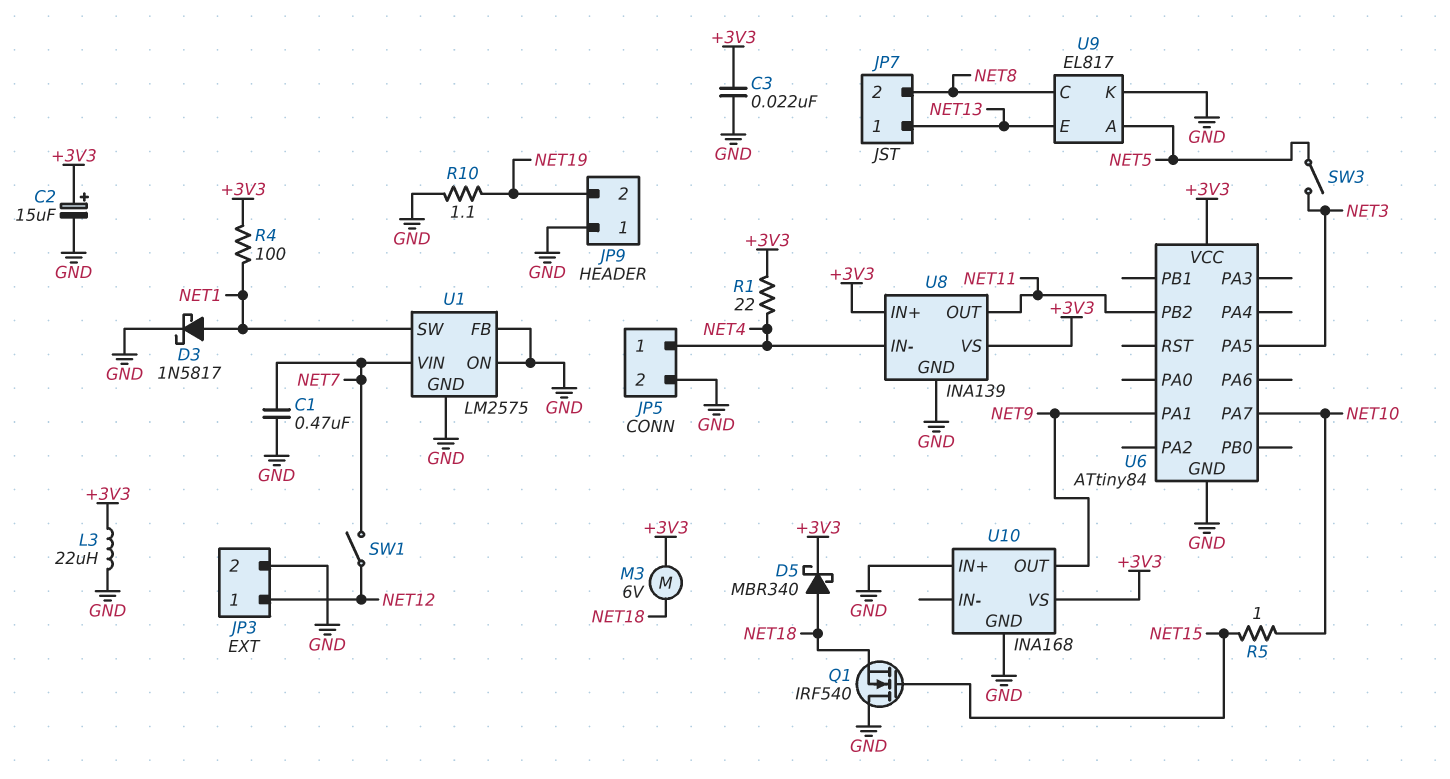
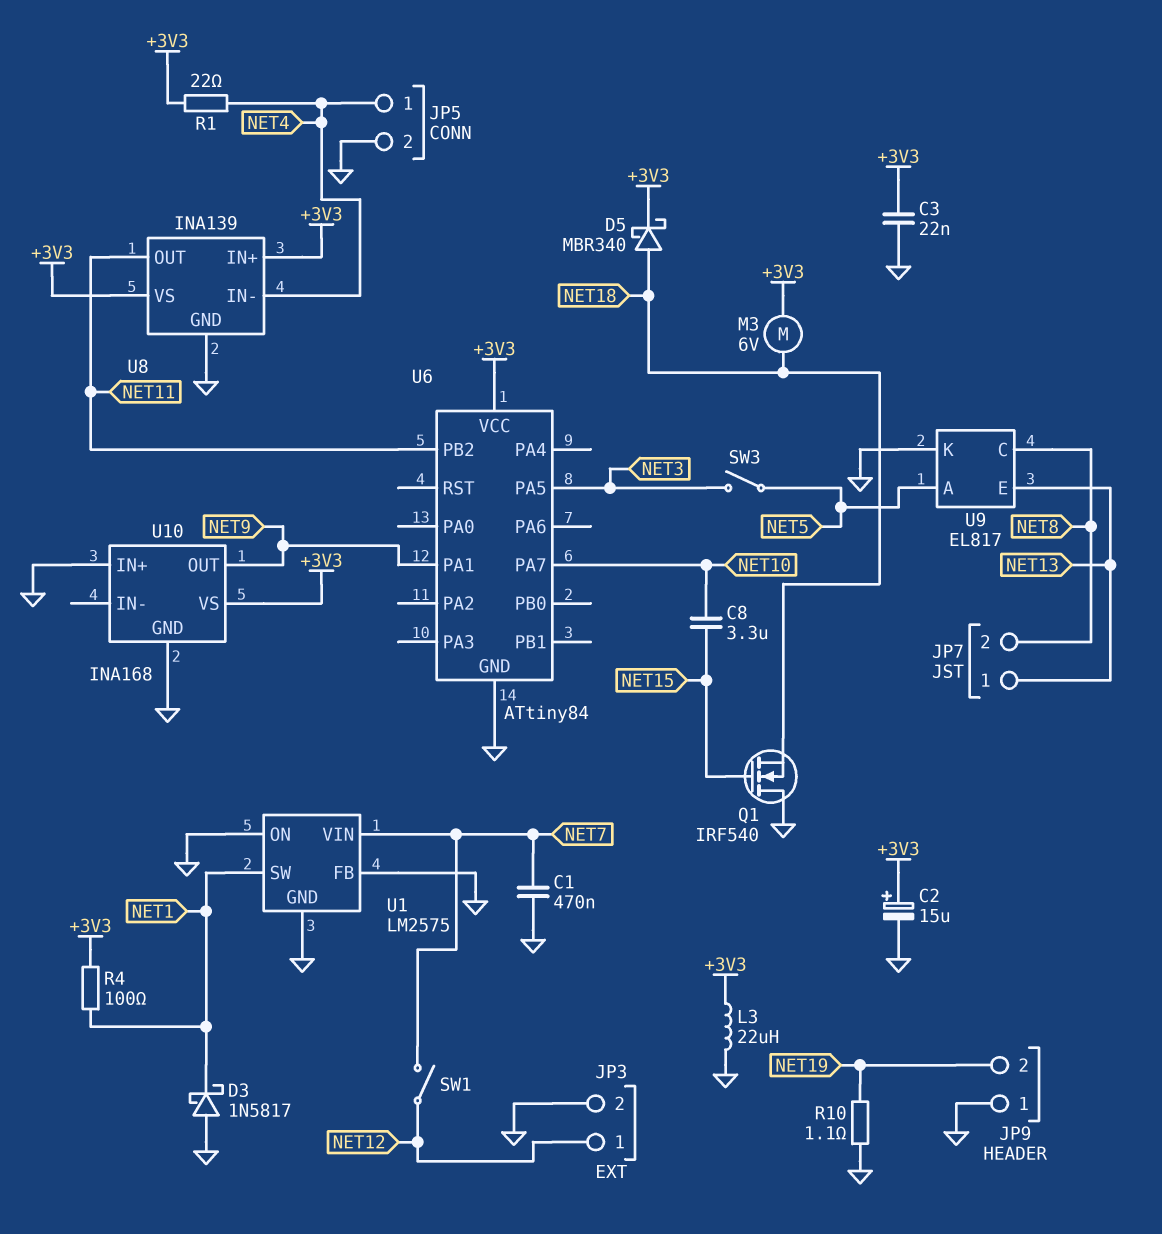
C8: none -> 3.3uF (NET10, NET15)
D3: schottky 1N5817 (A NET1, K GND) -> schottky 1N5817 (A GND, K NET1)
R5: 1 (NET10, NET15) -> none

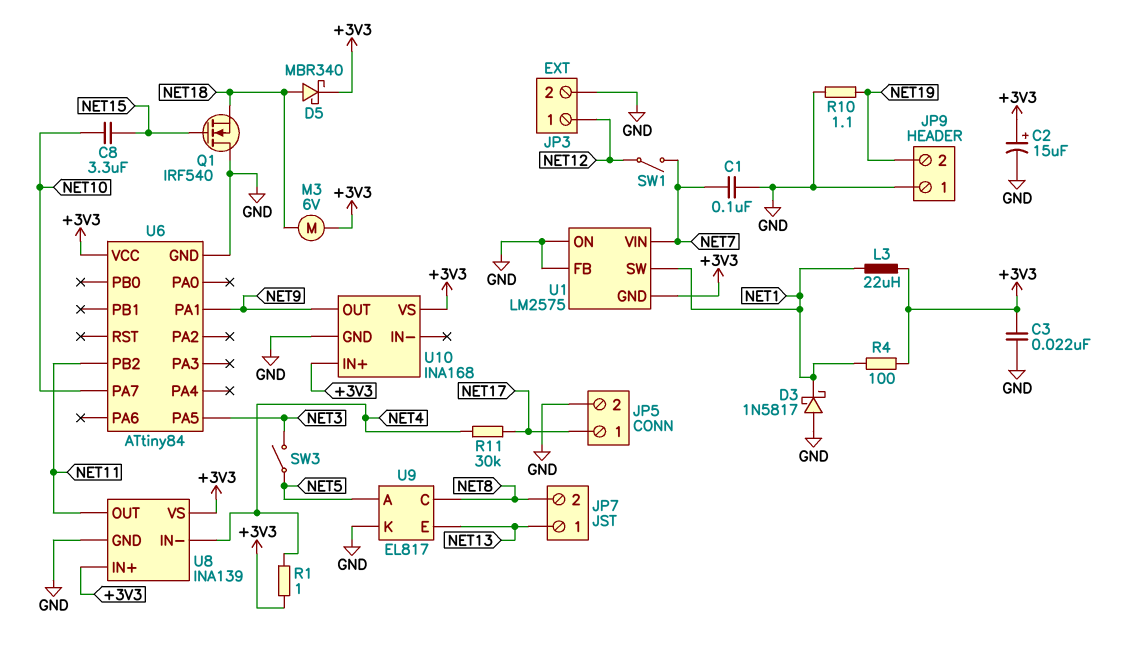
C1: 470nF (GND, NET7) -> 100nF (GND, NET7)
JP5 pin 1: NET4 -> NET17
L3: 22uH (+3V3, GND) -> 22uH (+3V3, NET1)
R1: 22 (+3V3, NET4) -> 1 (+3V3, NET4)
R11: none -> 30k (NET4, NET17)
U1 pin GND: GND -> +3V3
U10 pin IN+: GND -> +3V3

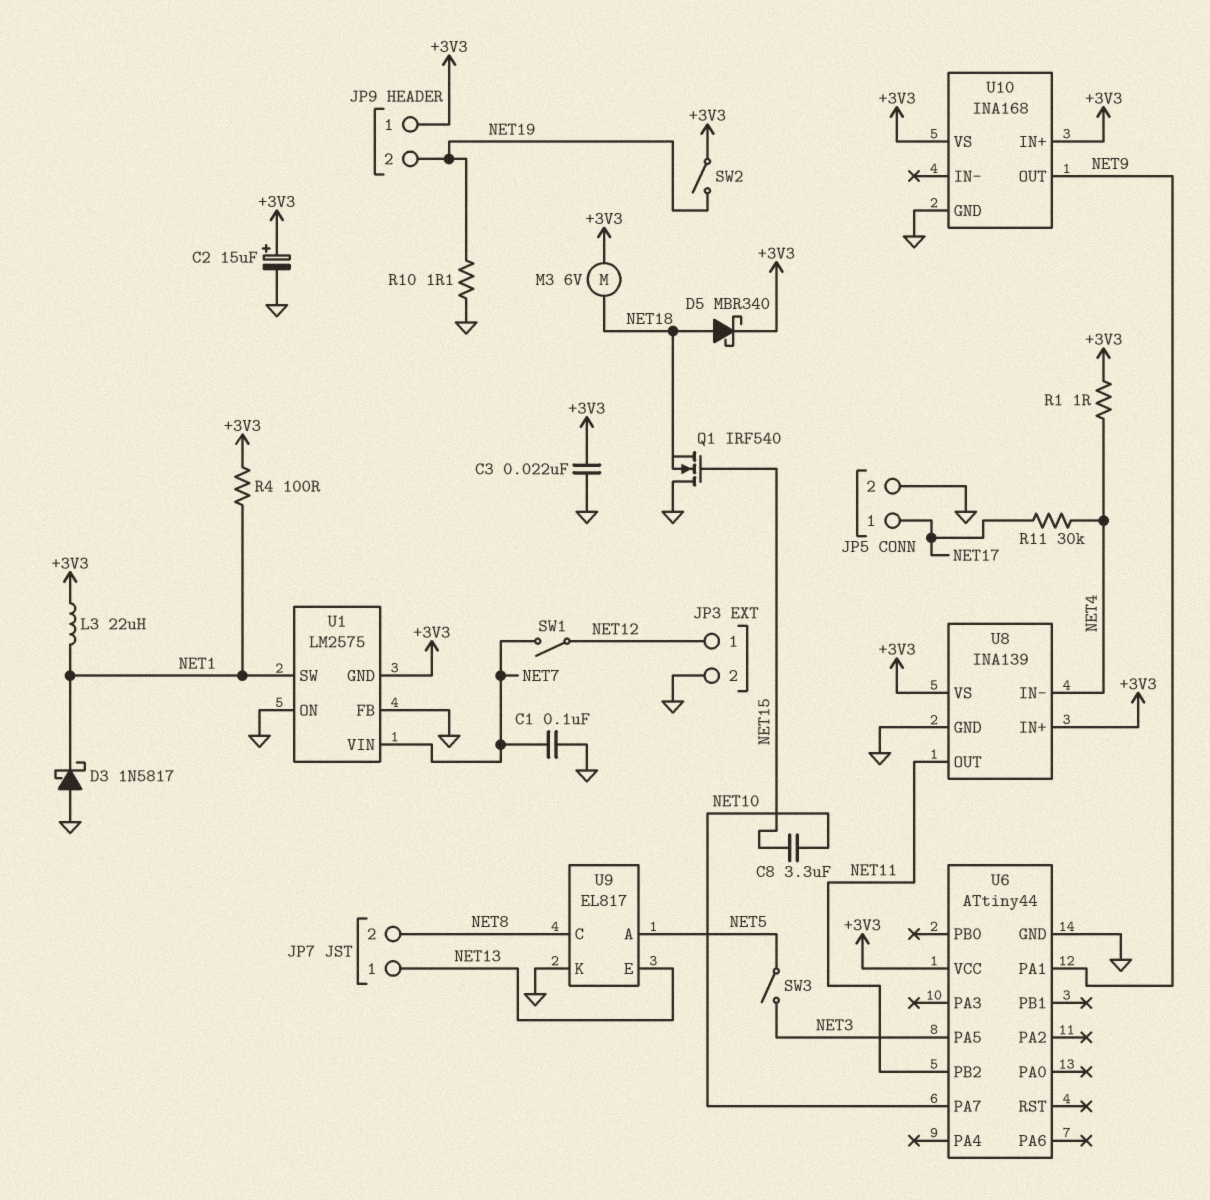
JP9 pin 1: GND -> +3V3
SW2: none -> switch (+3V3, NET19)
U6: ATtiny84 -> ATtiny44

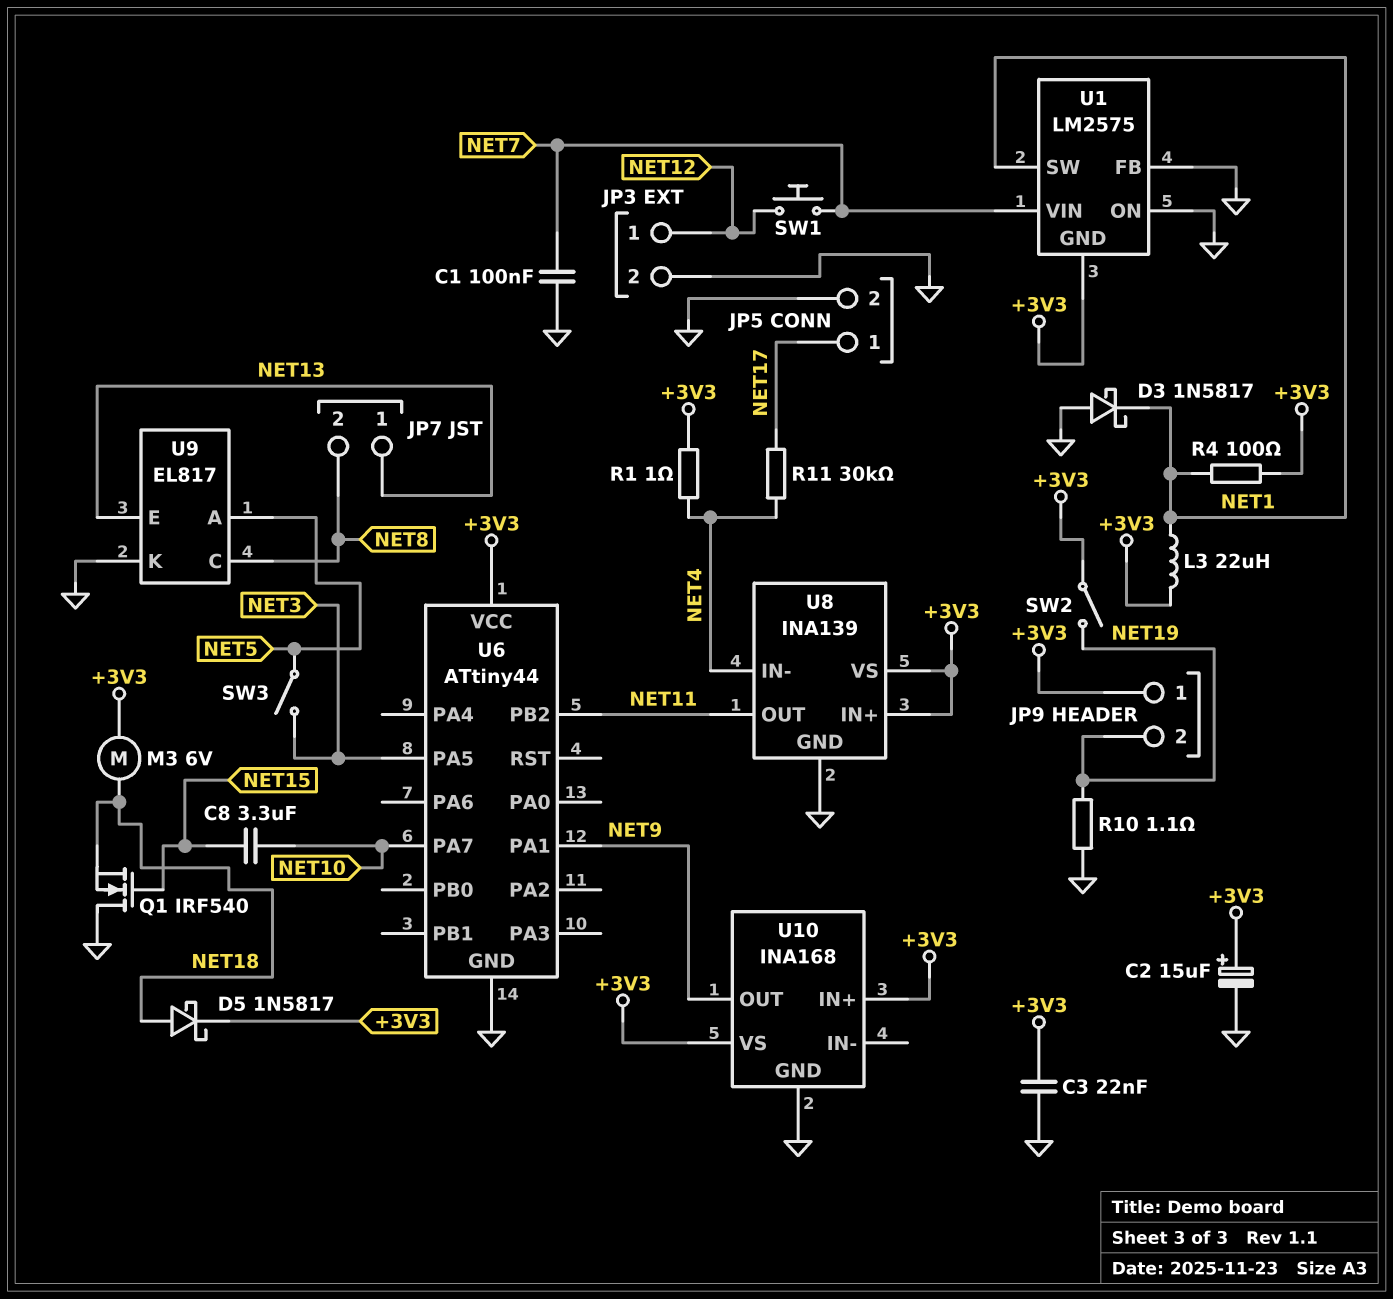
D5: schottky MBR340 (A NET18, K +3V3) -> schottky 1N5817 (A NET18, K +3V3)
SW1: switch (NET7, NET12) -> button (NET7, NET12)

